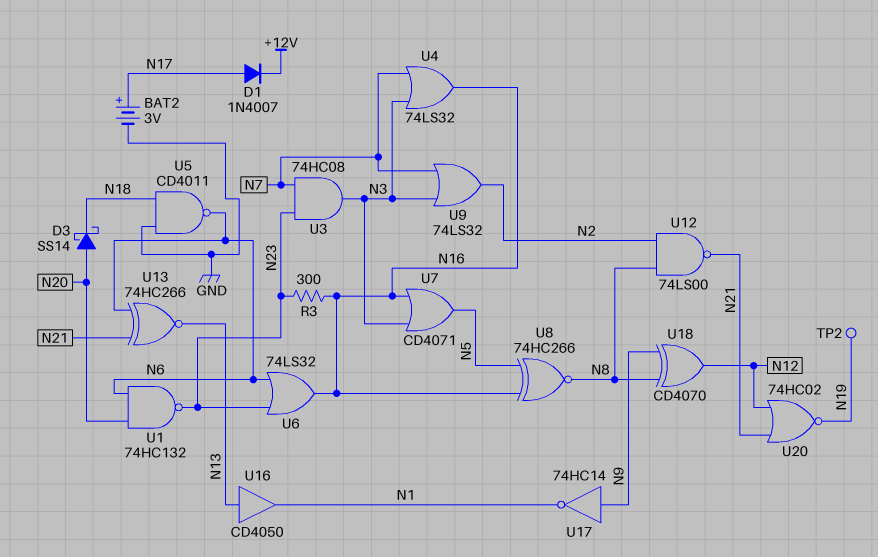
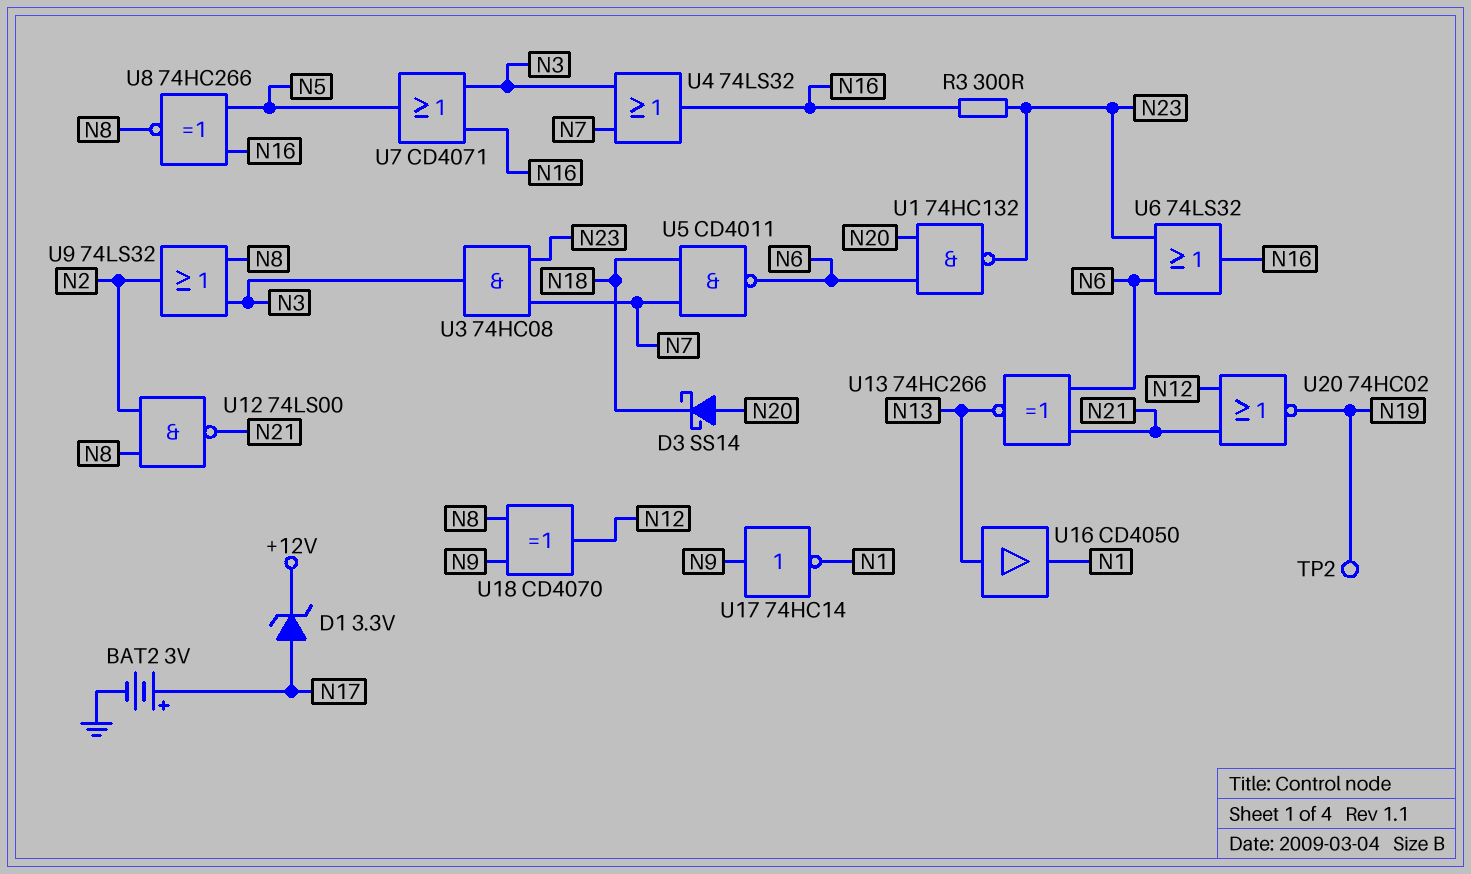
D1: diode 1N4007 (A N17, K +12V) -> zener 3.3V (A N17, K +12V)
U5: NAND CD4011 (in GND, in N18, out N6) -> NAND CD4011 (in N7, in N18, out N6)
U9: OR 74LS32 (in N3, in N7, out N2) -> OR 74LS32 (in N3, in N8, out N2)

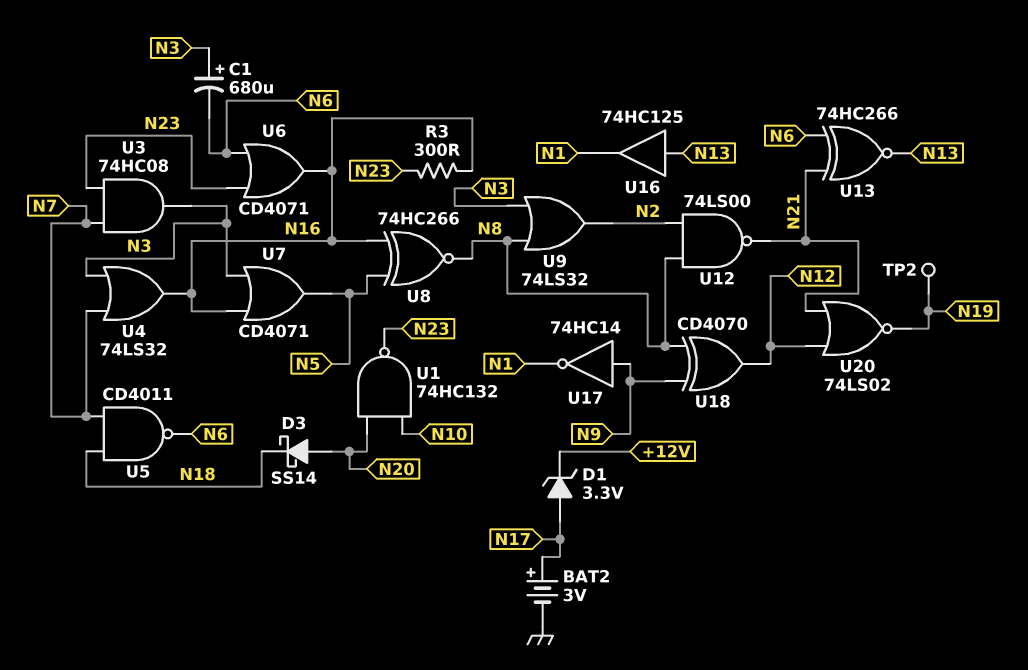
C1: none -> 680uF (plus N3, minus N6)
U1: NAND 74HC132 (in N6, in N20, out N23) -> NAND 74HC132 (in N10, in N20, out N23)
U6: OR 74LS32 (in N6, in N23, out N16) -> OR CD4071 (in N6, in N23, out N16)
U16: buffer CD4050 (in N13, out N1) -> buffer 74HC125 (in N13, out N1)
U20: NOR 74HC02 (in N12, in N21, out N19) -> NOR 74LS02 (in N12, in N21, out N19)

